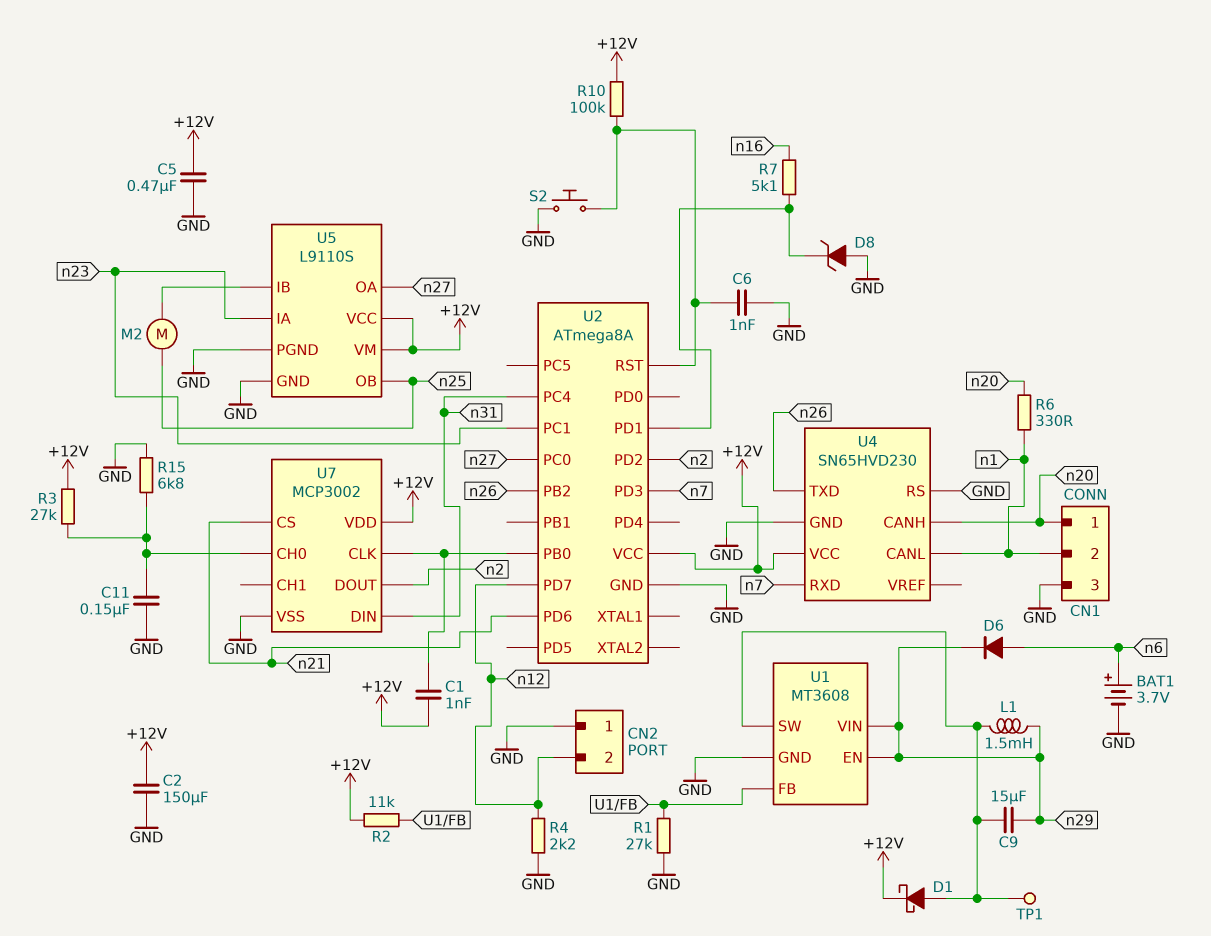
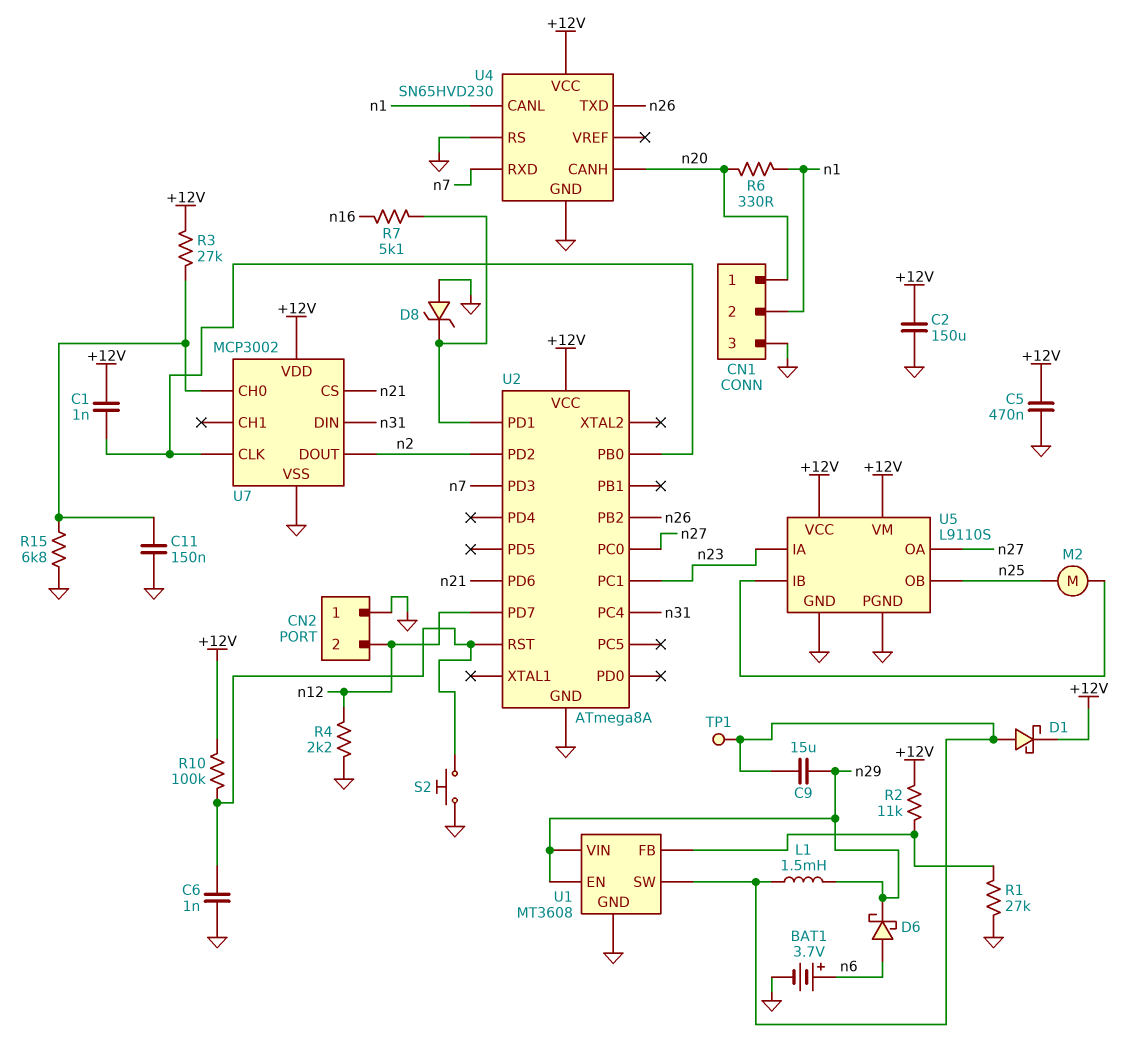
D6: diode (A n6, K n29) -> schottky (A n6, K n29)

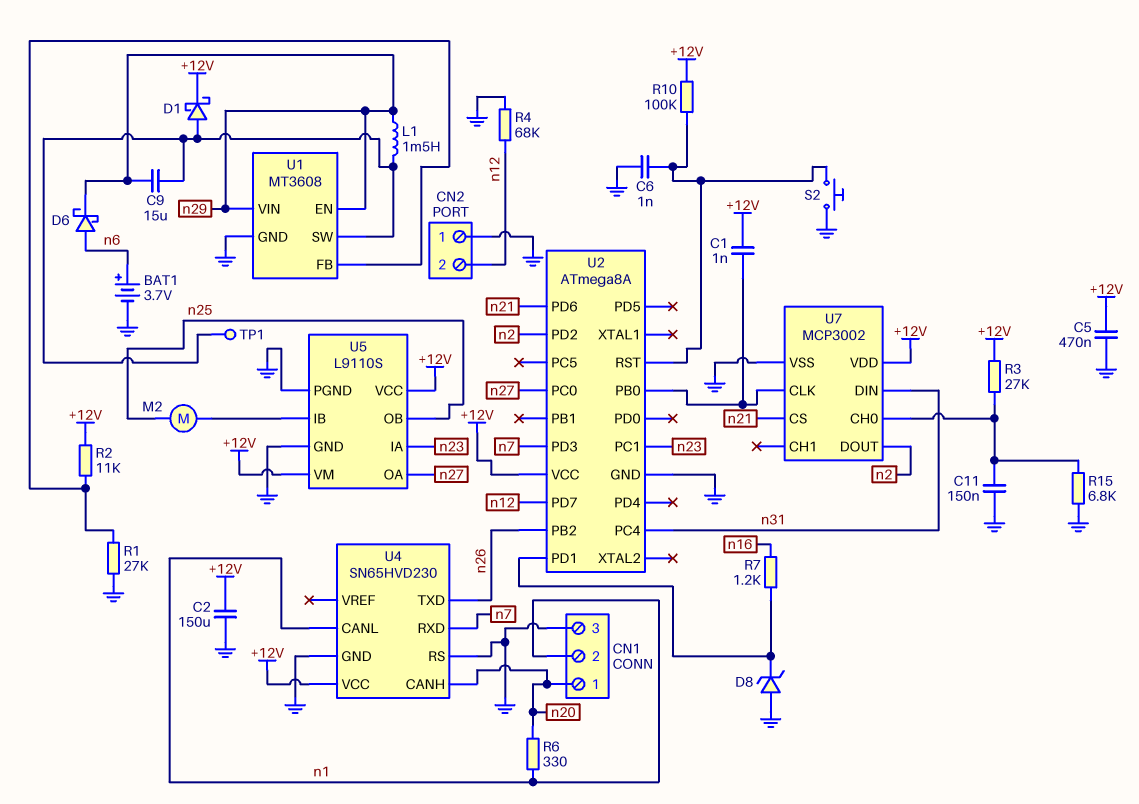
R4: 2.2k (GND, n12) -> 68k (GND, n12)
R7: 5.1k (U2/PD1, n16) -> 1.2k (U2/PD1, n16)

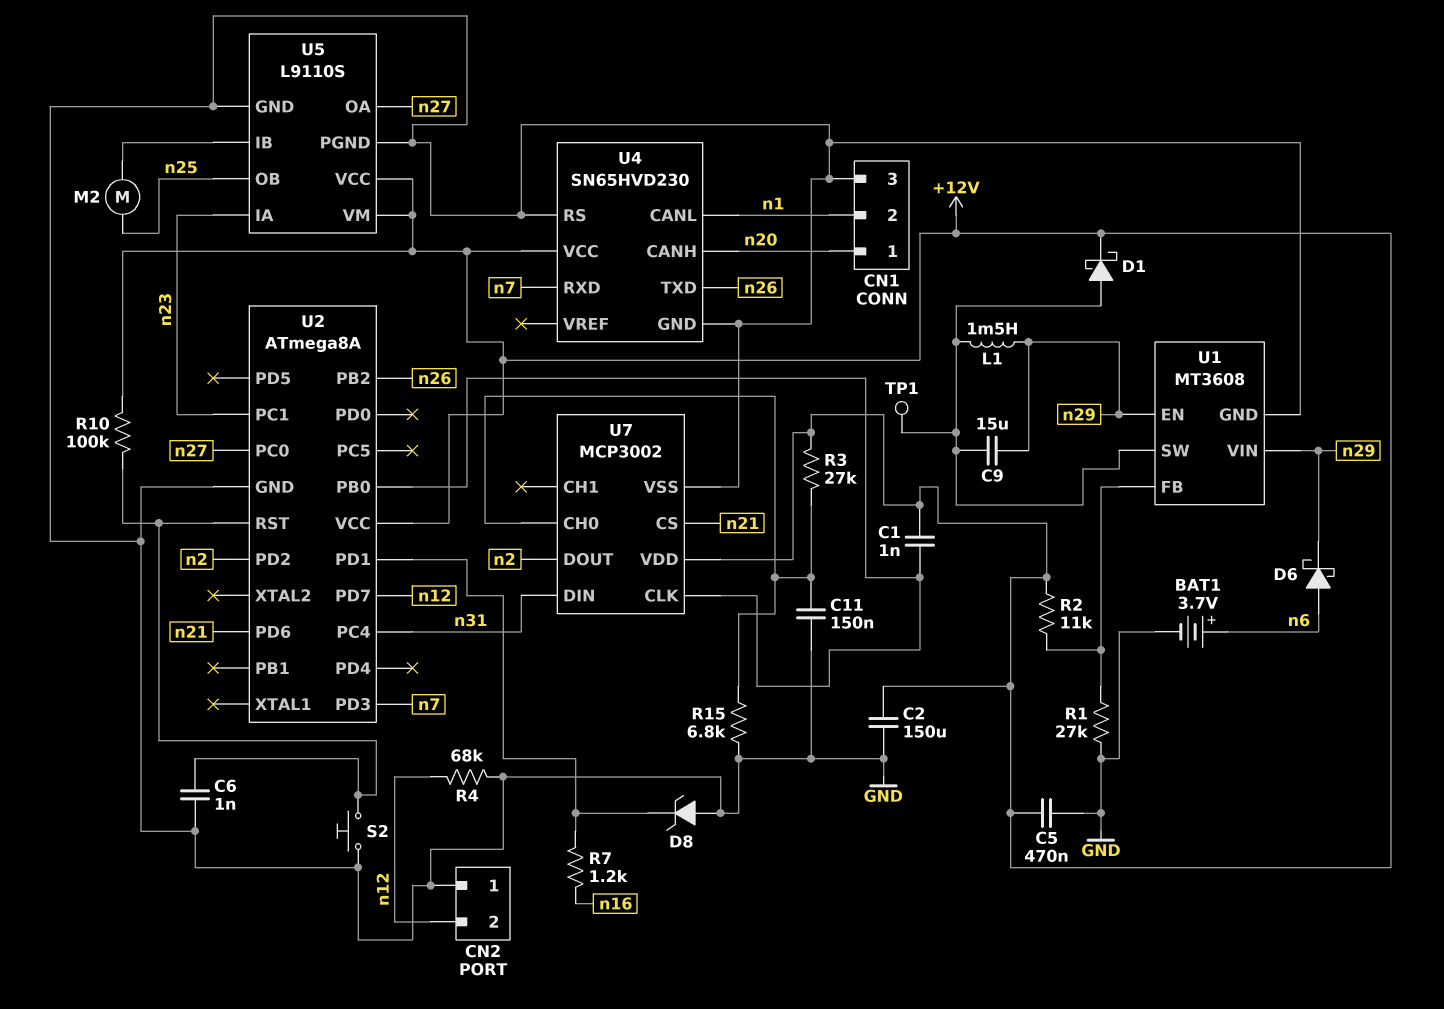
R6: 330 (n1, n20) -> none

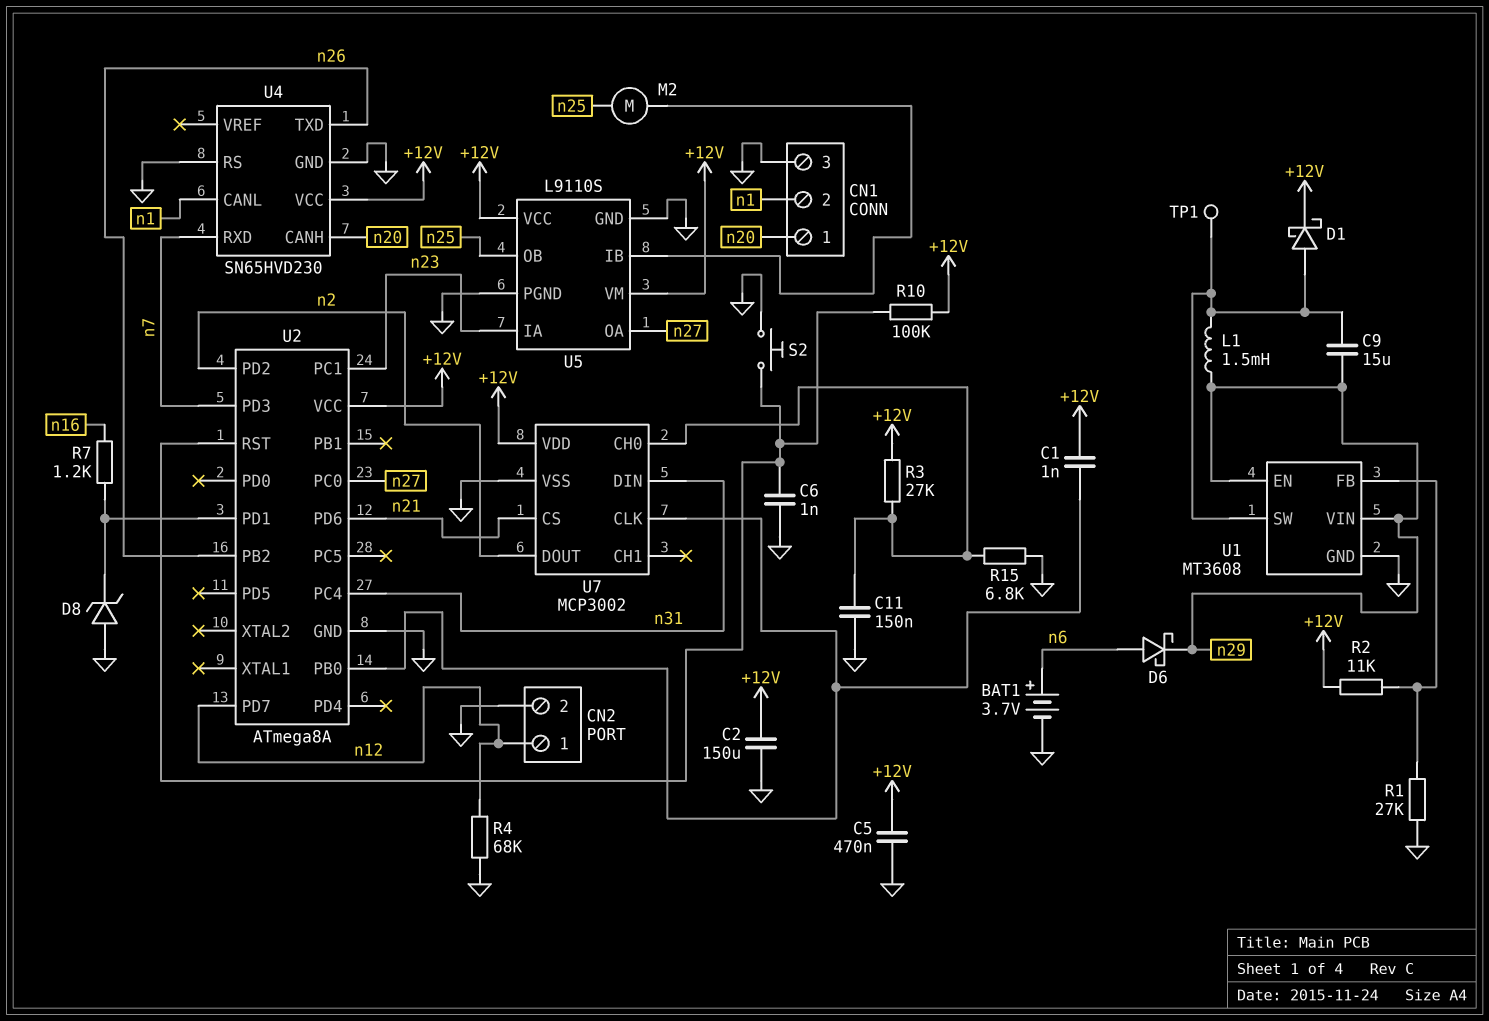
CN2 pin 1: GND -> n12
CN2 pin 2: n12 -> GND

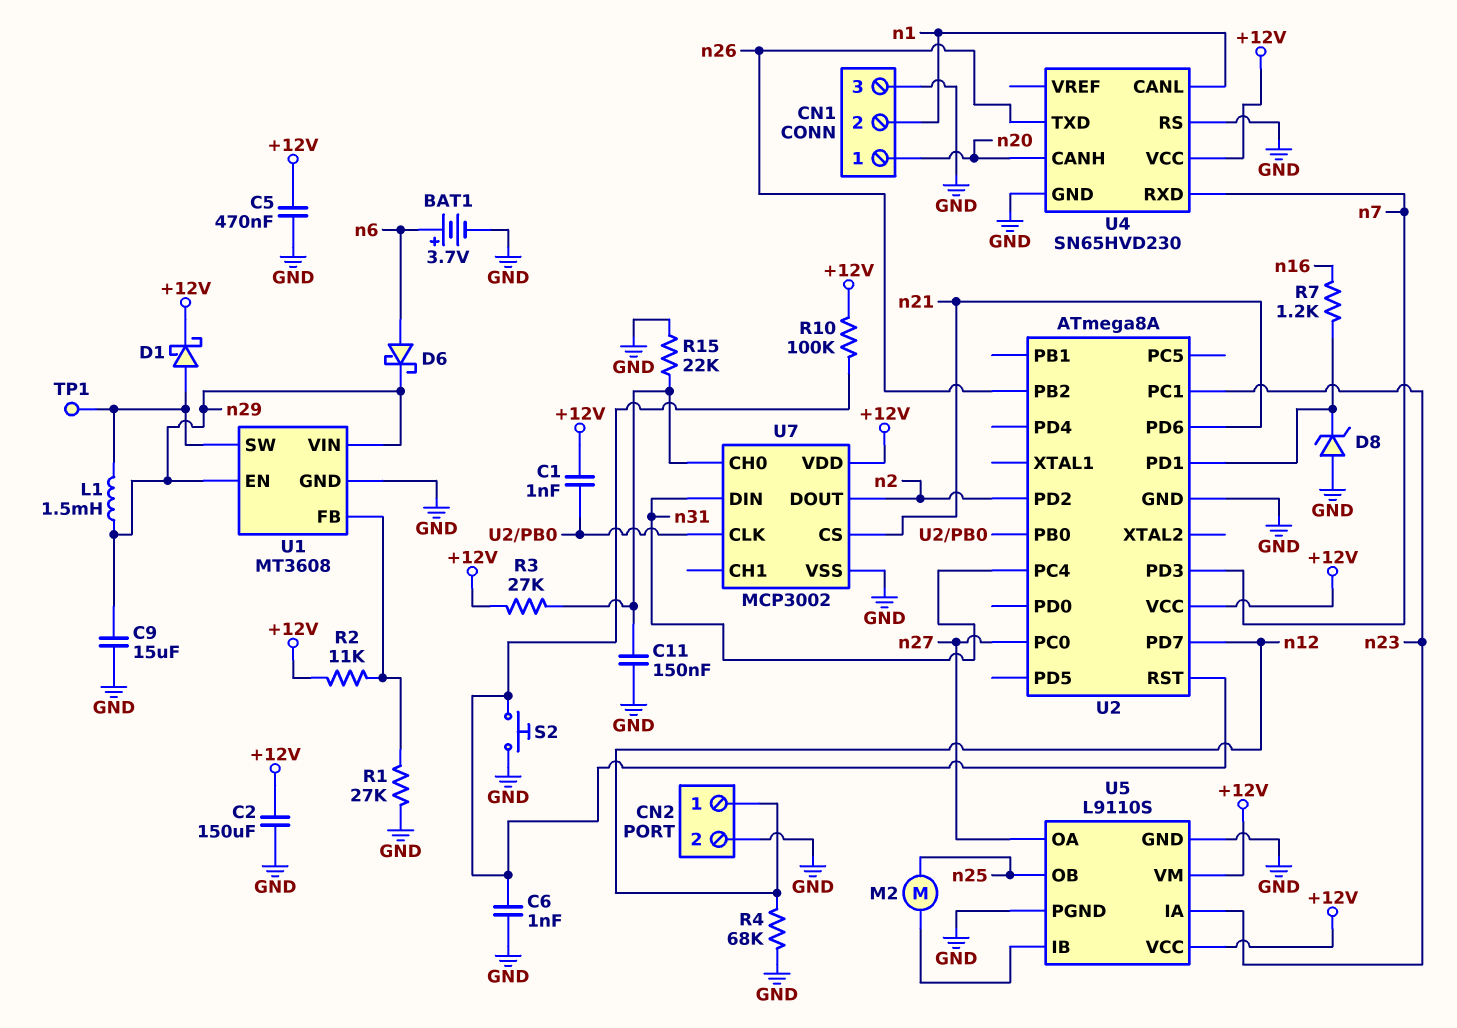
C9: 15uF (U1/SW, n29) -> 15uF (GND, n29)
R15: 6.8k (GND, U7/CH0) -> 22k (GND, U7/CH0)

